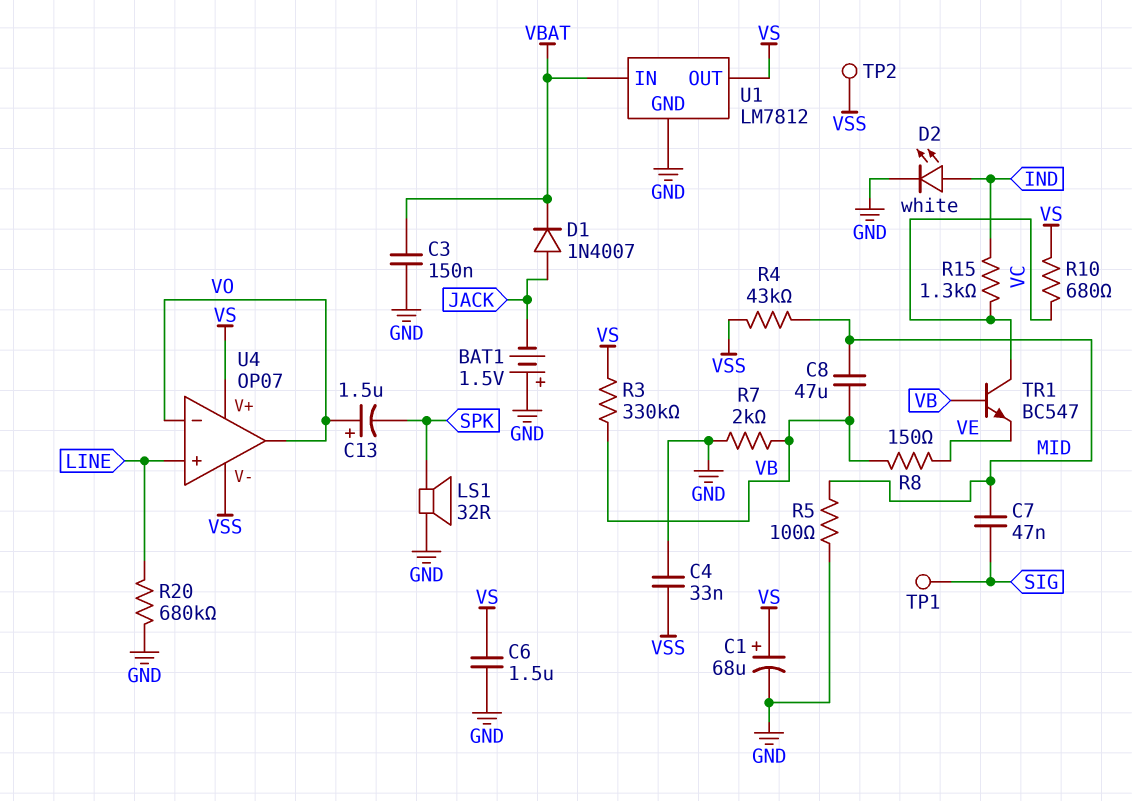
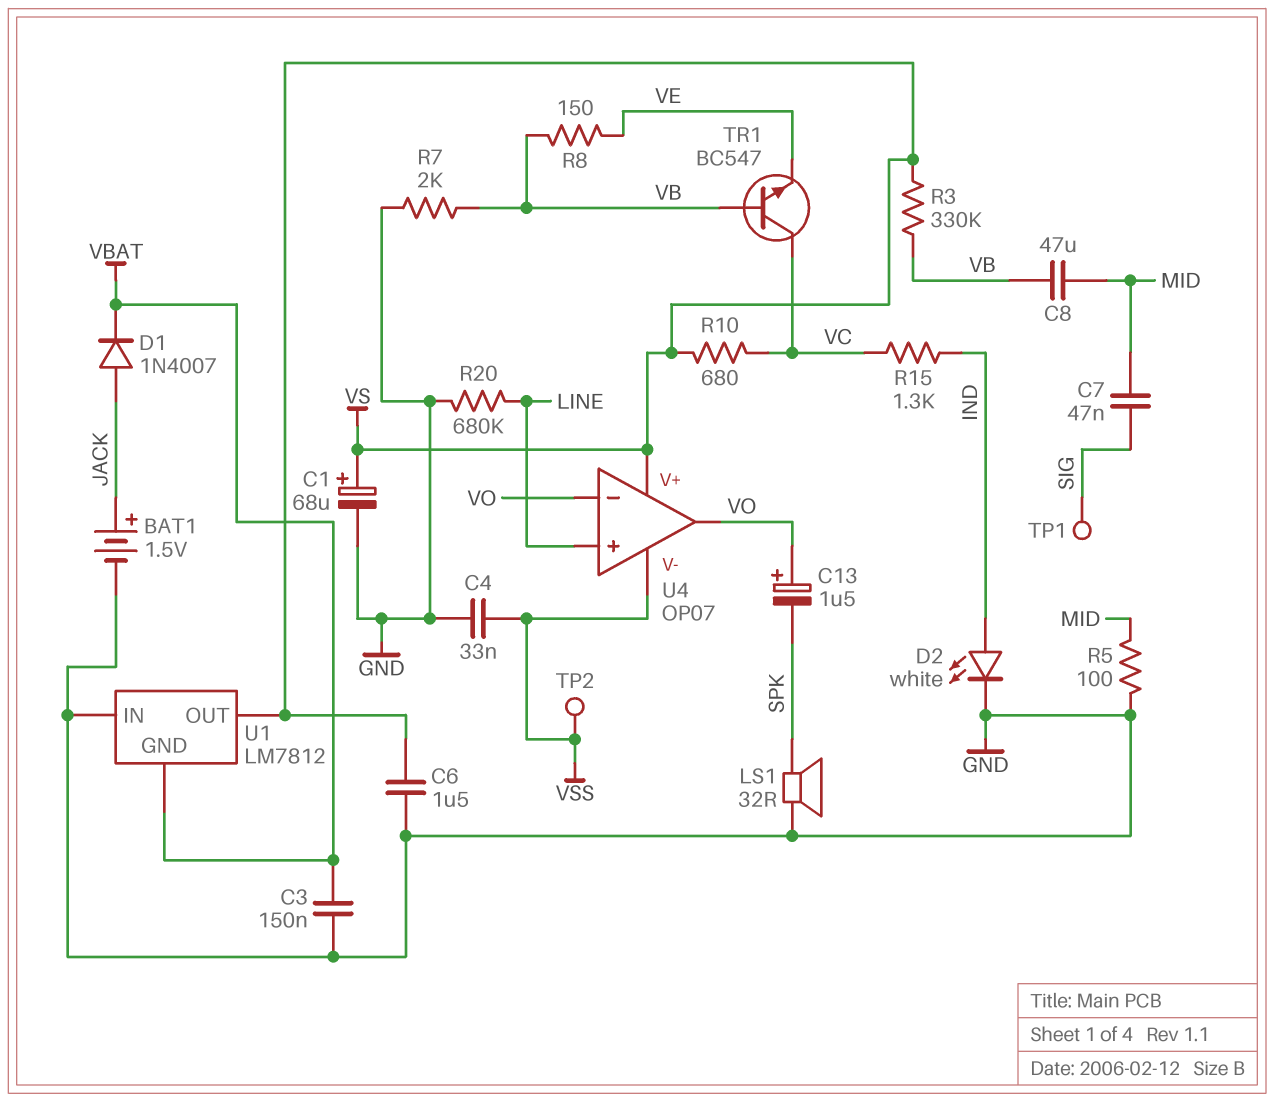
BAT1: 1.5V (plus GND, minus JACK) -> 1.5V (plus JACK, minus GND)
R4: 43k (MID, VSS) -> none
U1 pin GND: GND -> VBAT
U1 pin IN: VBAT -> GND

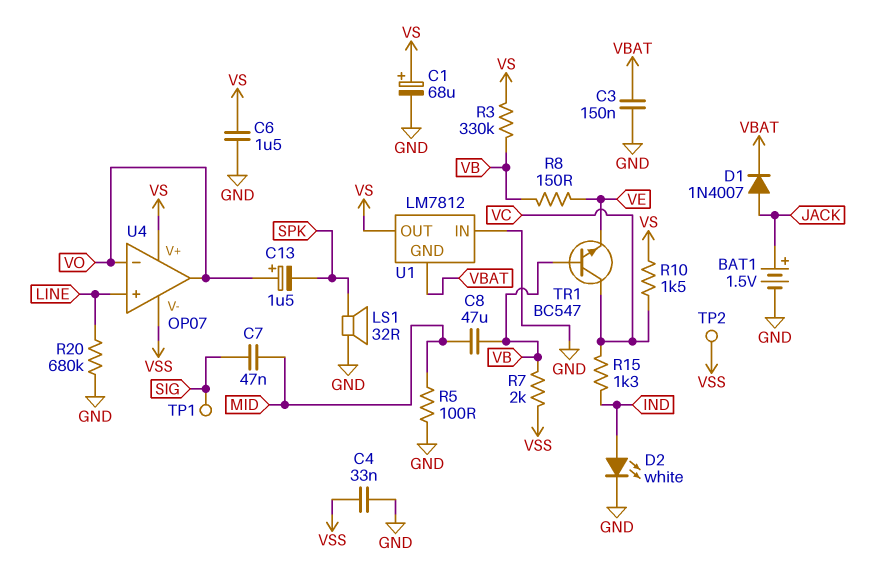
R7: 2k (GND, VB) -> 2k (VB, VSS)
R10: 680 (VC, VS) -> 1.5k (VC, VS)

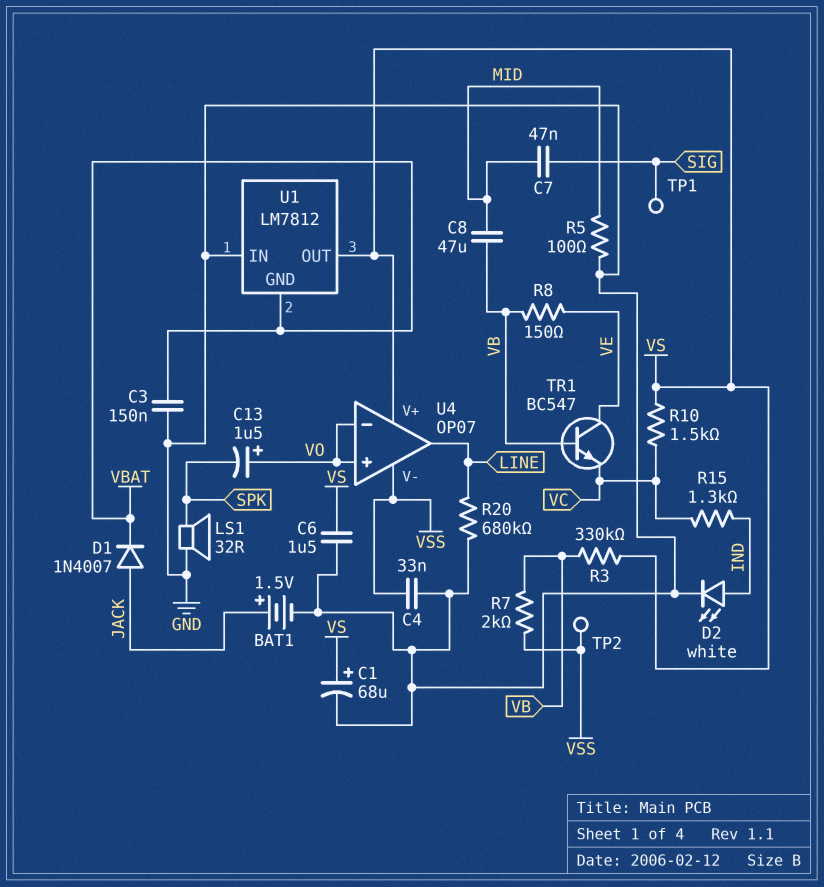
TR1: NPN BC547 (B VB, C VC, E VE) -> NPN BC547 (B VB, C VE, E VC)
U4 pin in+: LINE -> VO
U4 pin out: VO -> LINE

